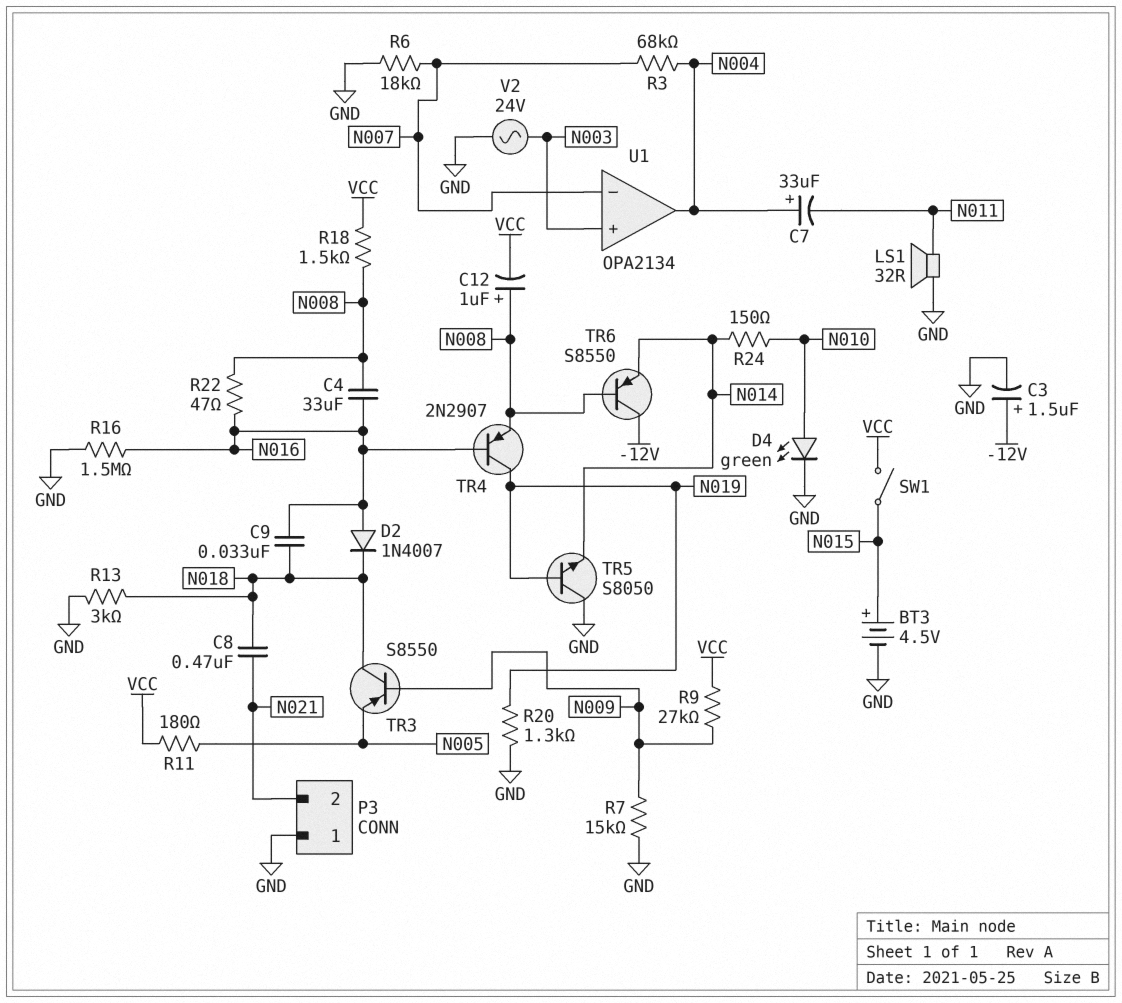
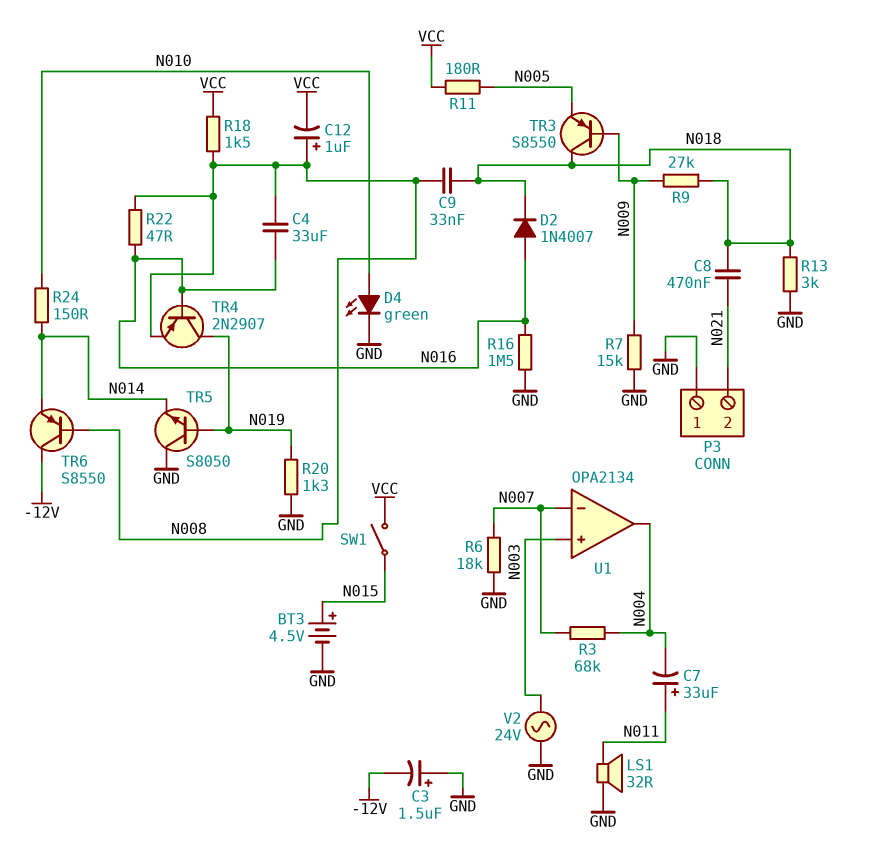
C3: 1.5uF (plus -12V, minus GND) -> 1.5uF (plus GND, minus -12V)
C7: 33uF (plus N004, minus N011) -> 33uF (plus N011, minus N004)
C9: 33nF (N016, N018) -> 33nF (N008, N018)
R9: 27k (N009, VCC) -> 27k (N009, N018)

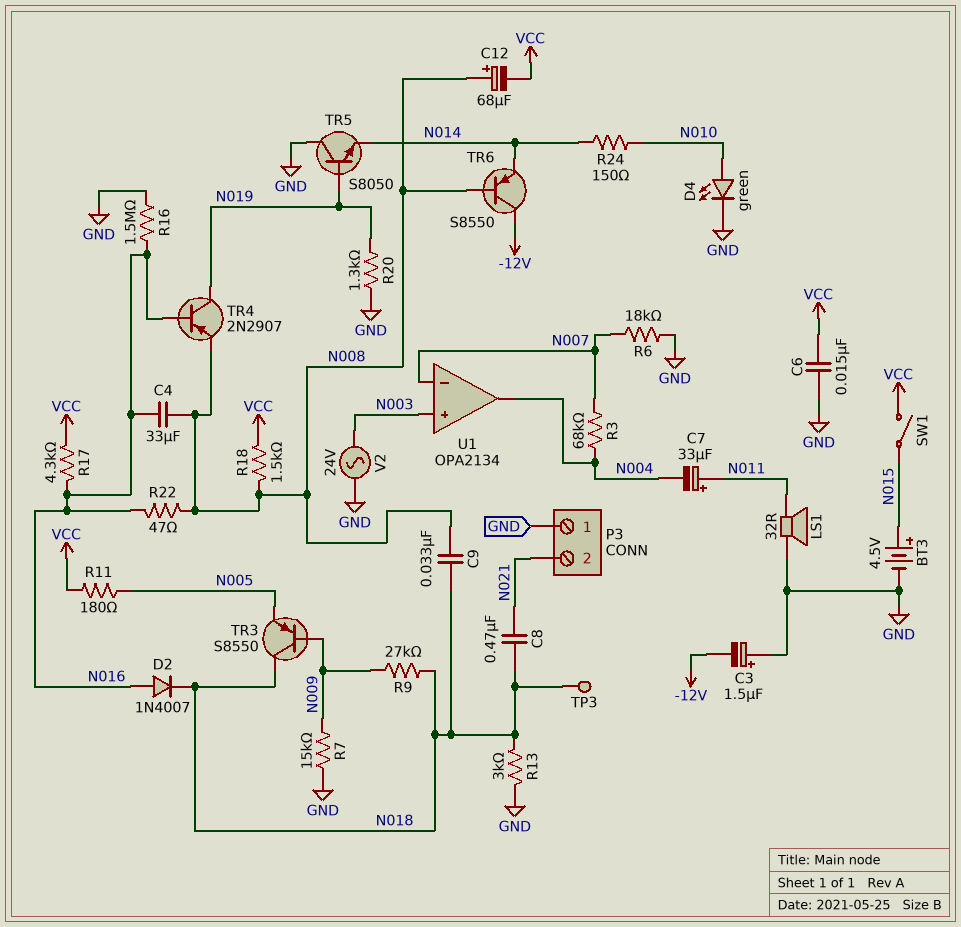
C6: none -> 15nF (GND, VCC)
C12: 1uF (plus N008, minus VCC) -> 68uF (plus N008, minus VCC)
R17: none -> 4.3k (N016, VCC)
TP3: none -> test point (N018)

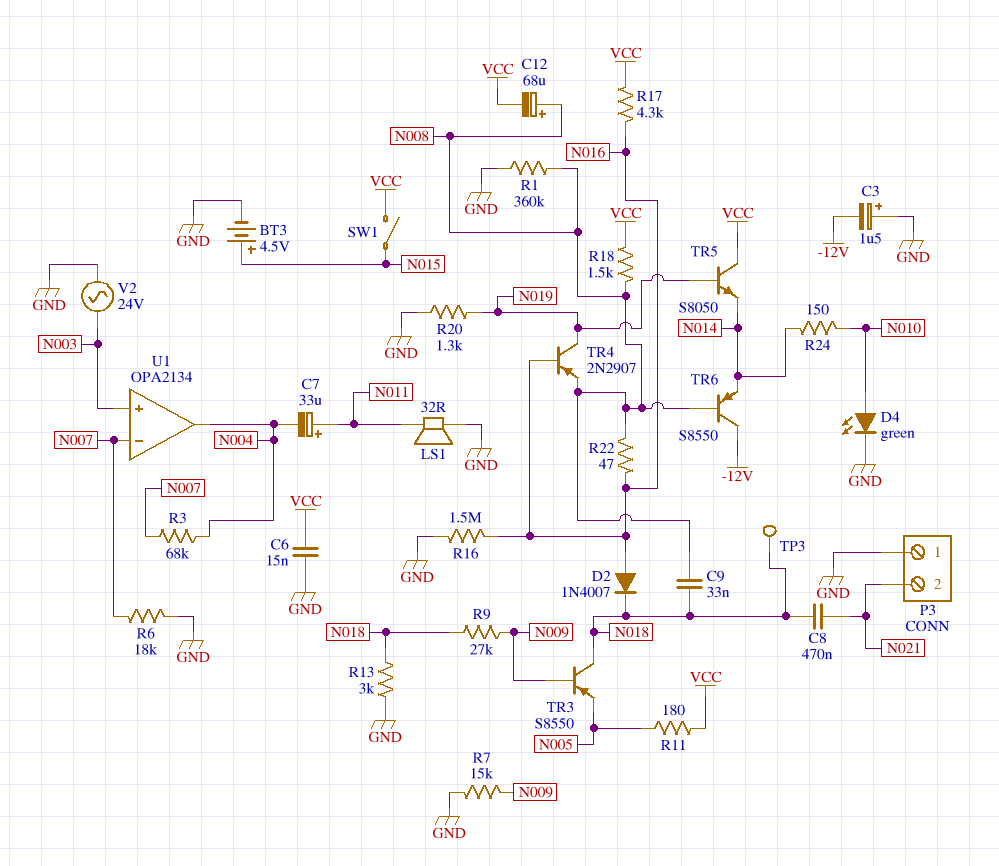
C4: 33uF (N008, N016) -> none
R1: none -> 360k (GND, N008)
TR5: NPN S8050 (B N019, C GND, E N014) -> NPN S8050 (B N019, C VCC, E N014)

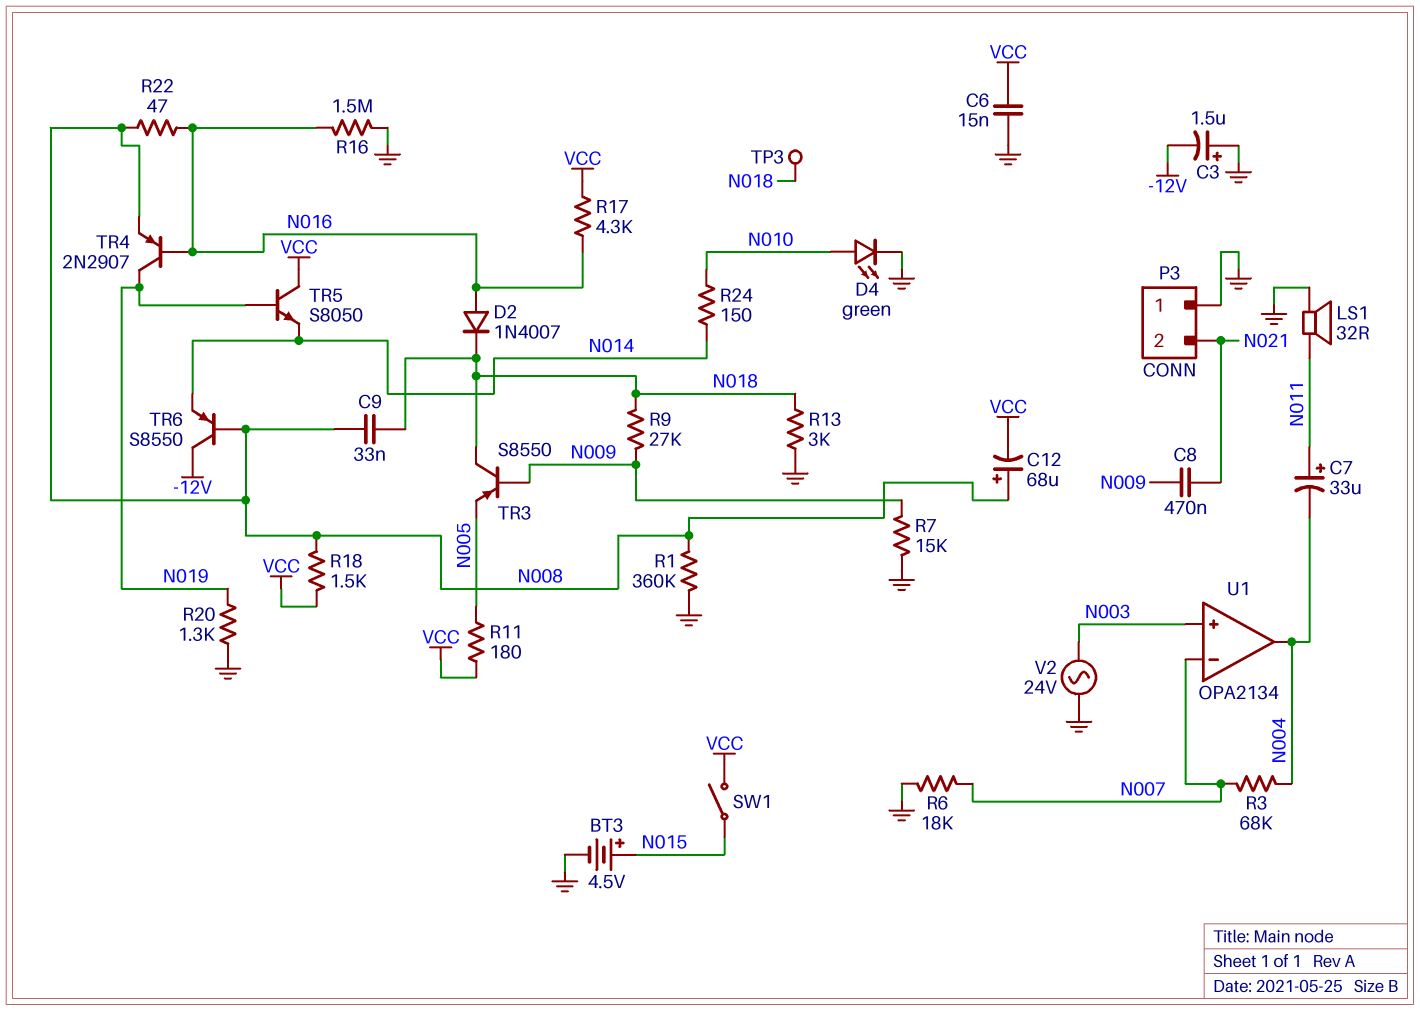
C8: 470nF (N018, N021) -> 470nF (N009, N021)

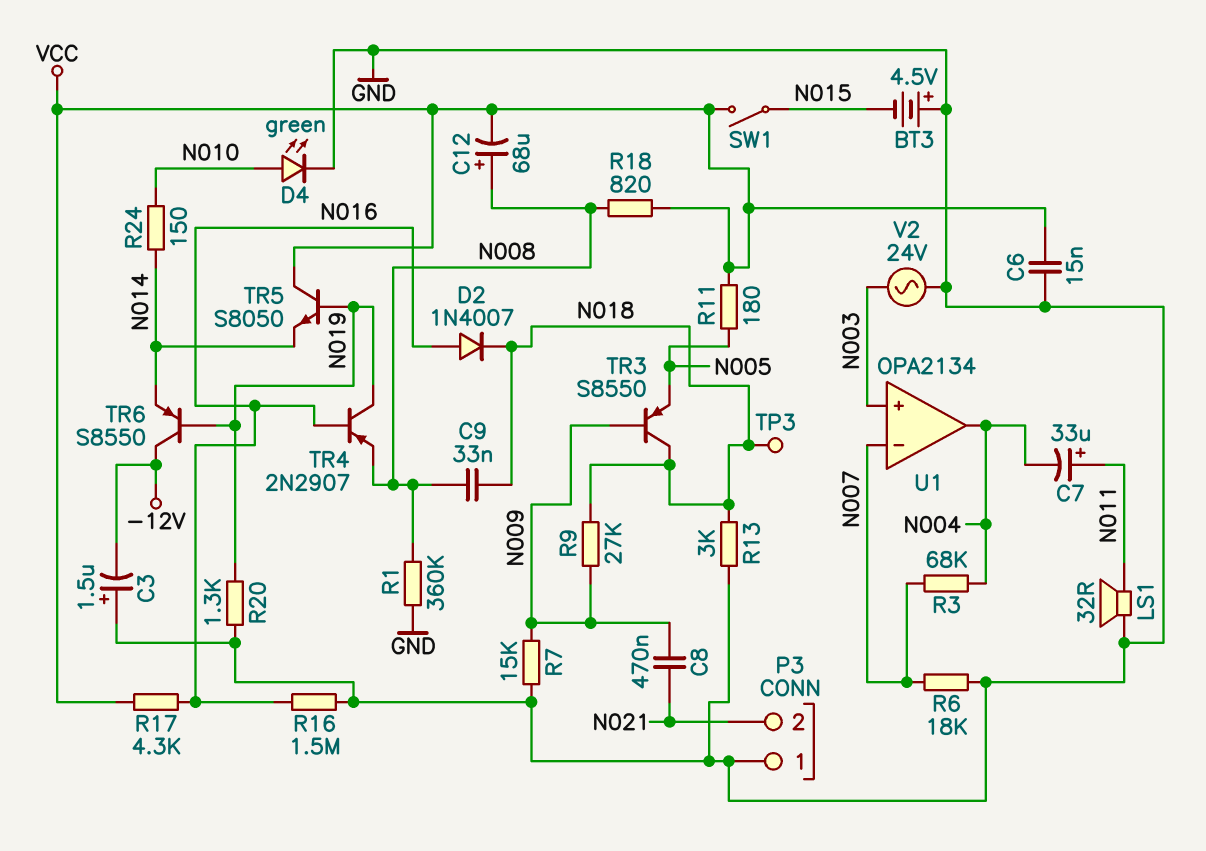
BT3: 4.5V (plus N015, minus GND) -> 4.5V (plus GND, minus N015)
R18: 1.5k (N008, VCC) -> 820 (N008, VCC)
R22: 47 (N008, N016) -> none
TR6: PNP S8550 (B N008, C -12V, E N014) -> PNP S8550 (B N019, C -12V, E N014)

